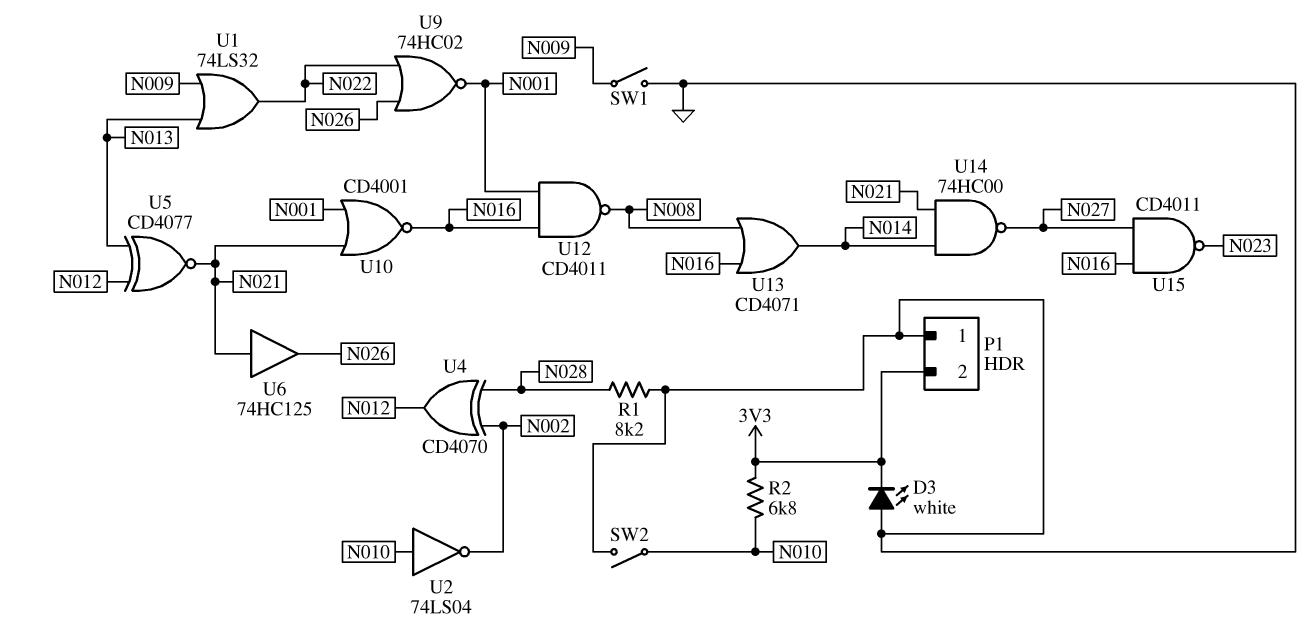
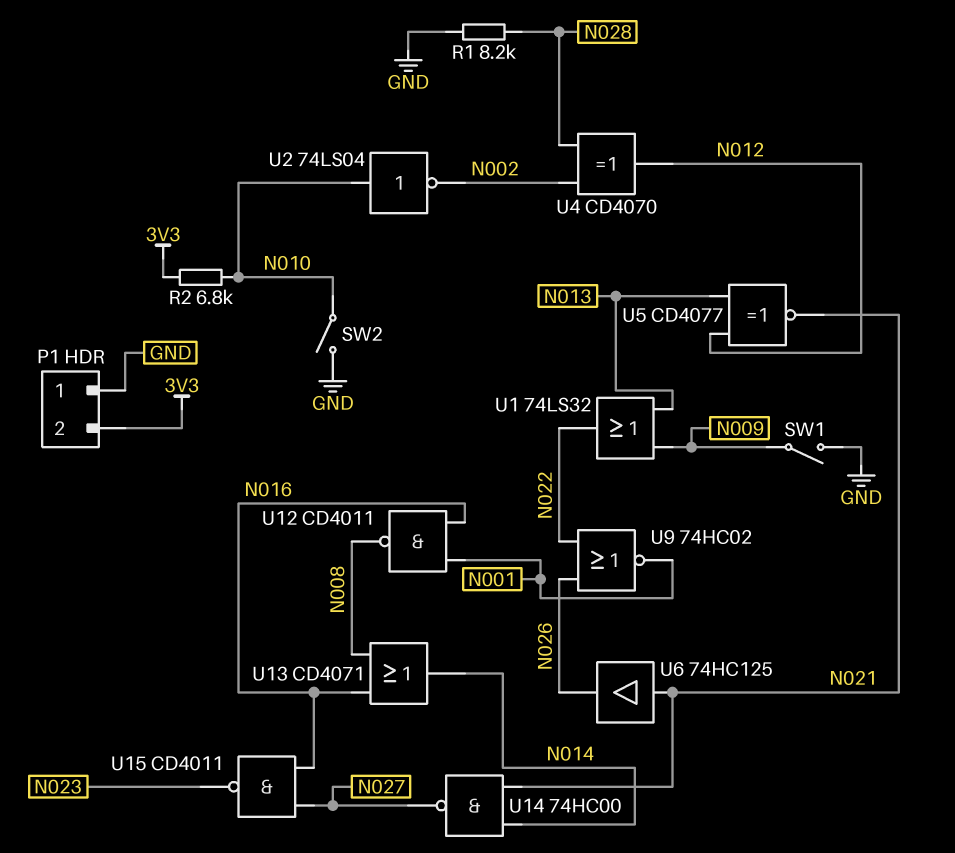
D3: LED white (A GND, K 3V3) -> none
U10: NOR CD4001 (in N001, in N021, out N016) -> none

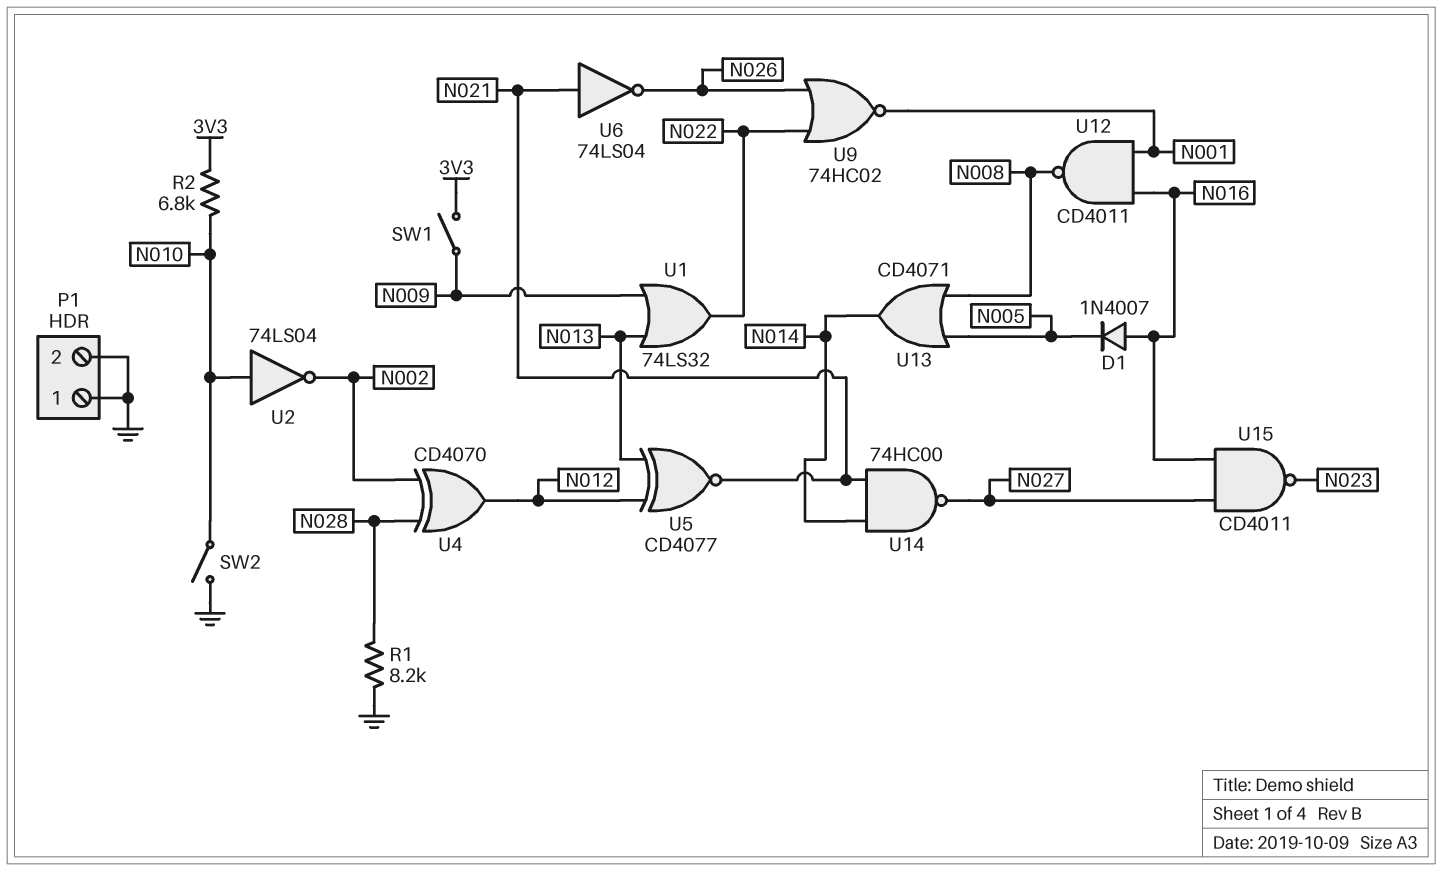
D1: none -> diode 1N4007 (A N016, K N005)
P1 pin 2: 3V3 -> GND
SW1: switch (GND, N009) -> switch (3V3, N009)
U6: buffer 74HC125 (in N021, out N026) -> NOT 74LS04 (in N021, out N026)
U13: OR CD4071 (in N008, in N016, out N014) -> OR CD4071 (in N005, in N008, out N014)

